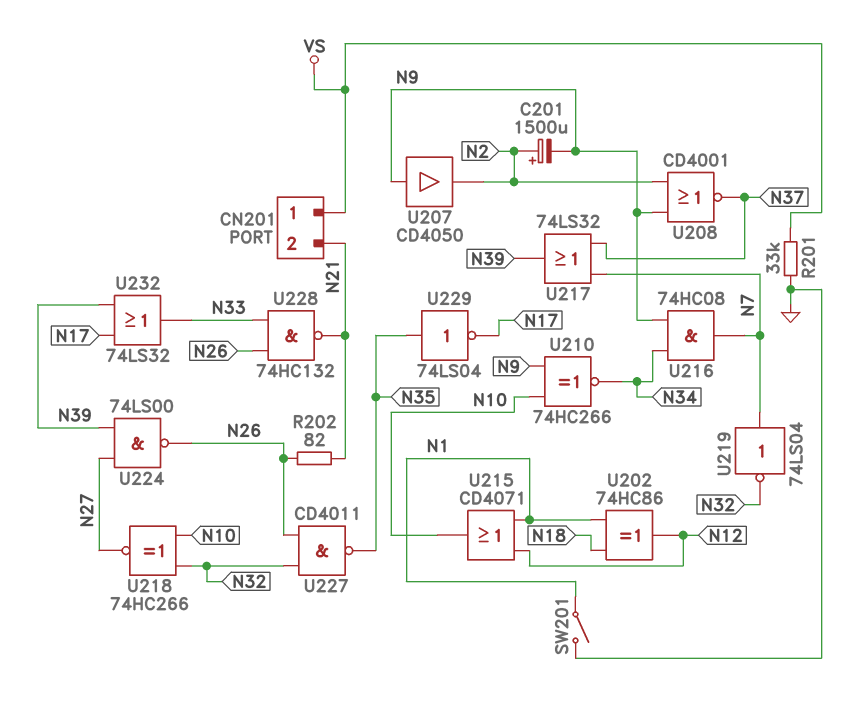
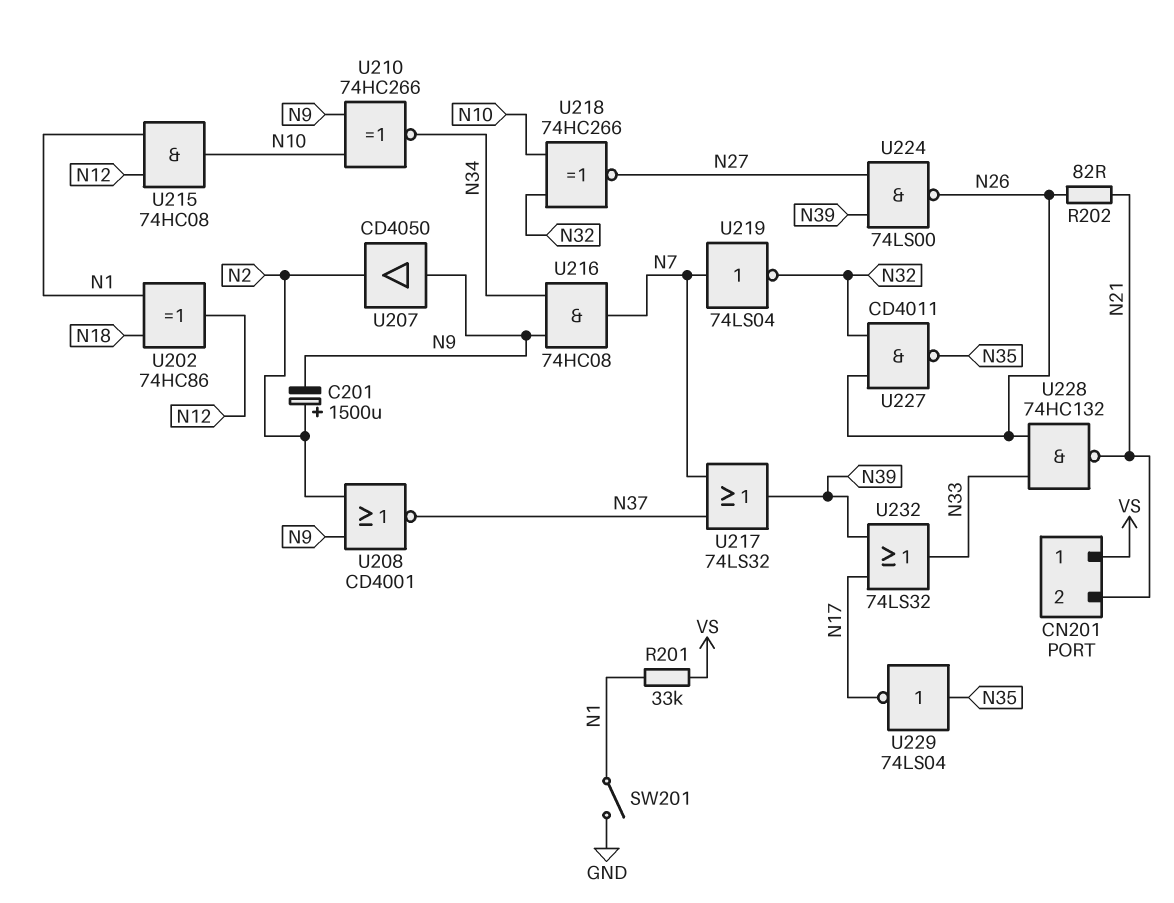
R201: 33k (GND, VS) -> 33k (N1, VS)
U215: OR CD4071 (in N1, in N12, out N10) -> AND 74HC08 (in N1, in N12, out N10)

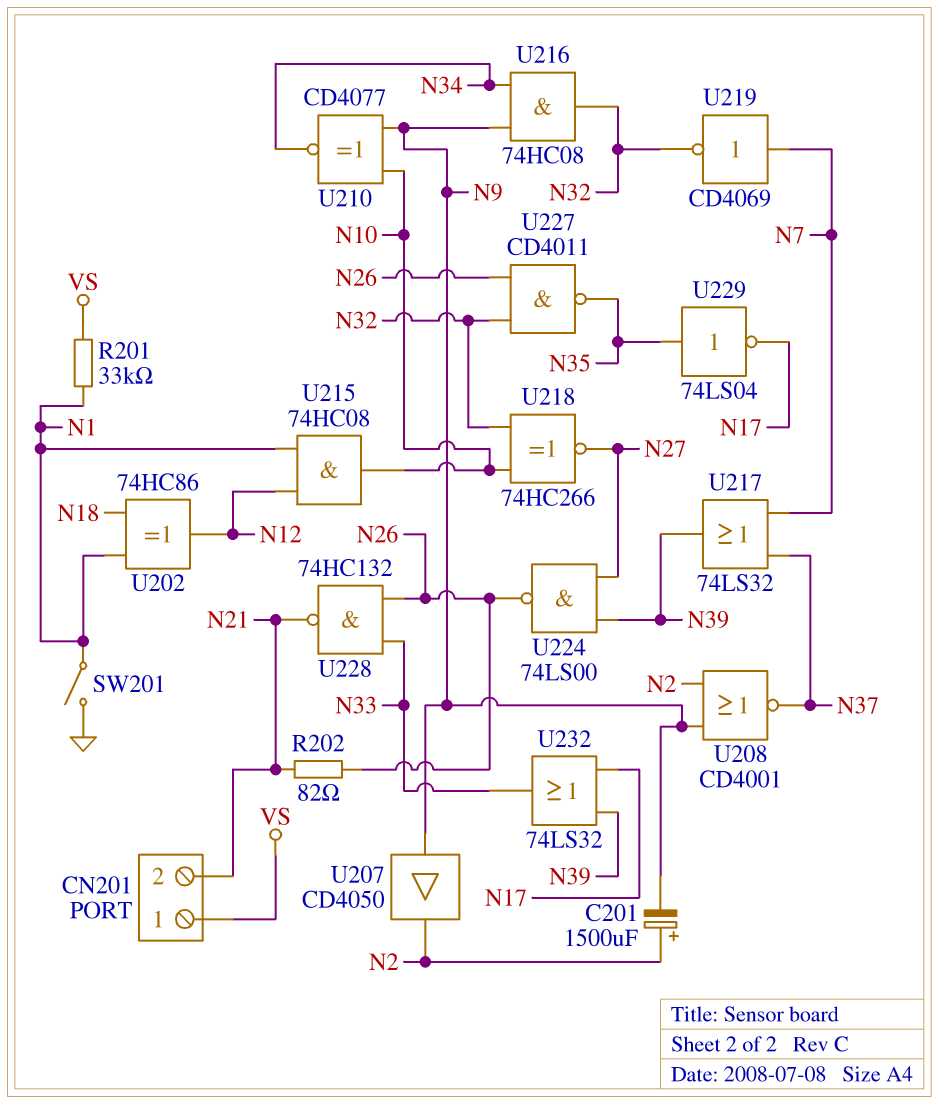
U210: XNOR 74HC266 (in N9, in N10, out N34) -> XNOR CD4077 (in N9, in N10, out N34)
U216: AND 74HC08 (in N9, in N34, out N7) -> AND 74HC08 (in N9, in N34, out N32)
U219: NOT 74LS04 (in N7, out N32) -> NOT CD4069 (in N7, out N32)

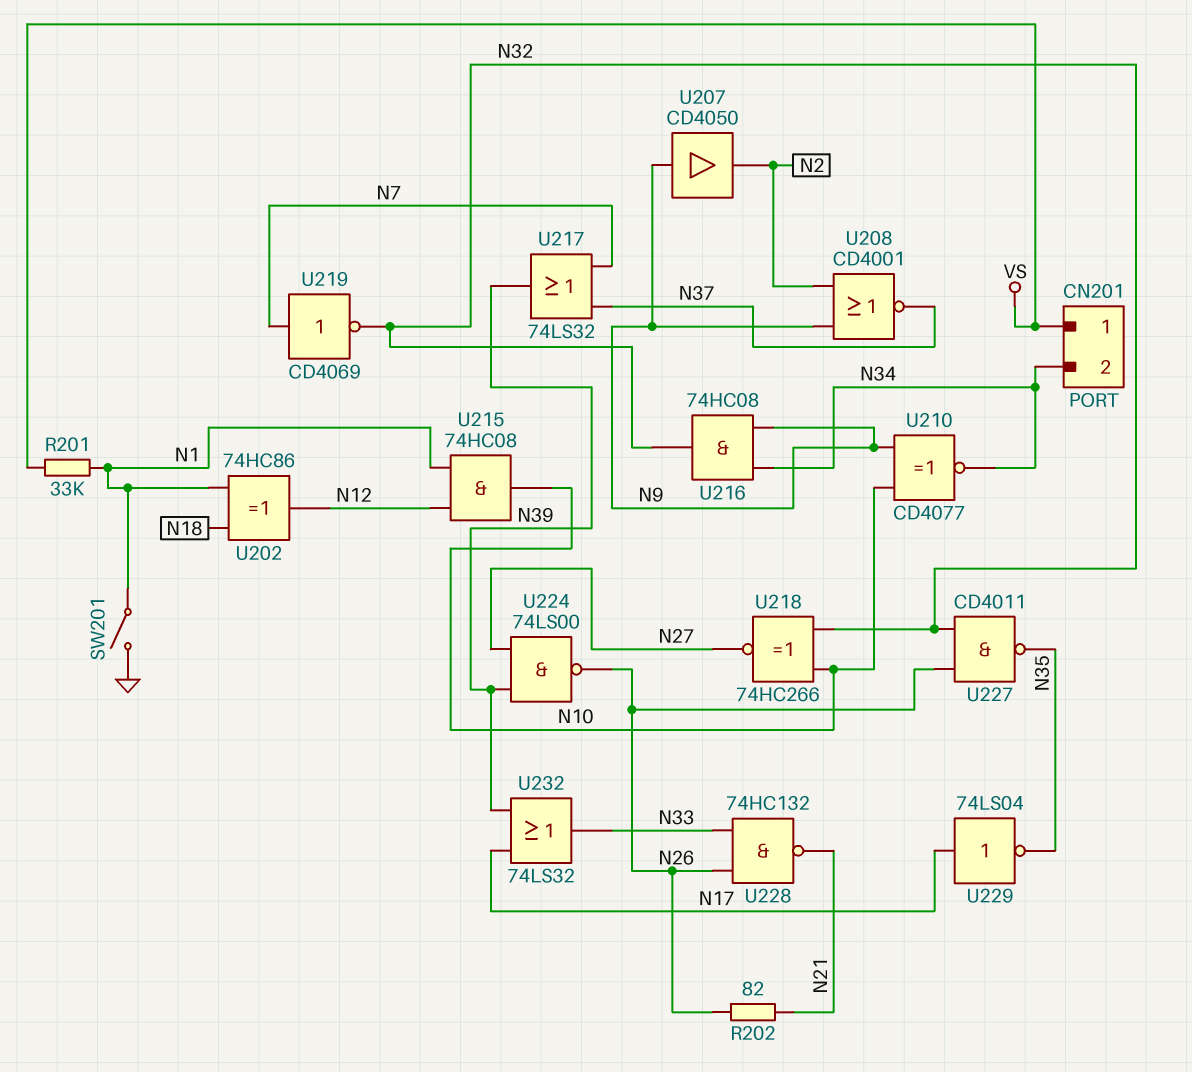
C201: 1500uF (plus N2, minus N9) -> none
CN201 pin 2: N21 -> N34
U229: NOT 74LS04 (in N35, out N17) -> NOT 74LS04 (in N17, out N35)

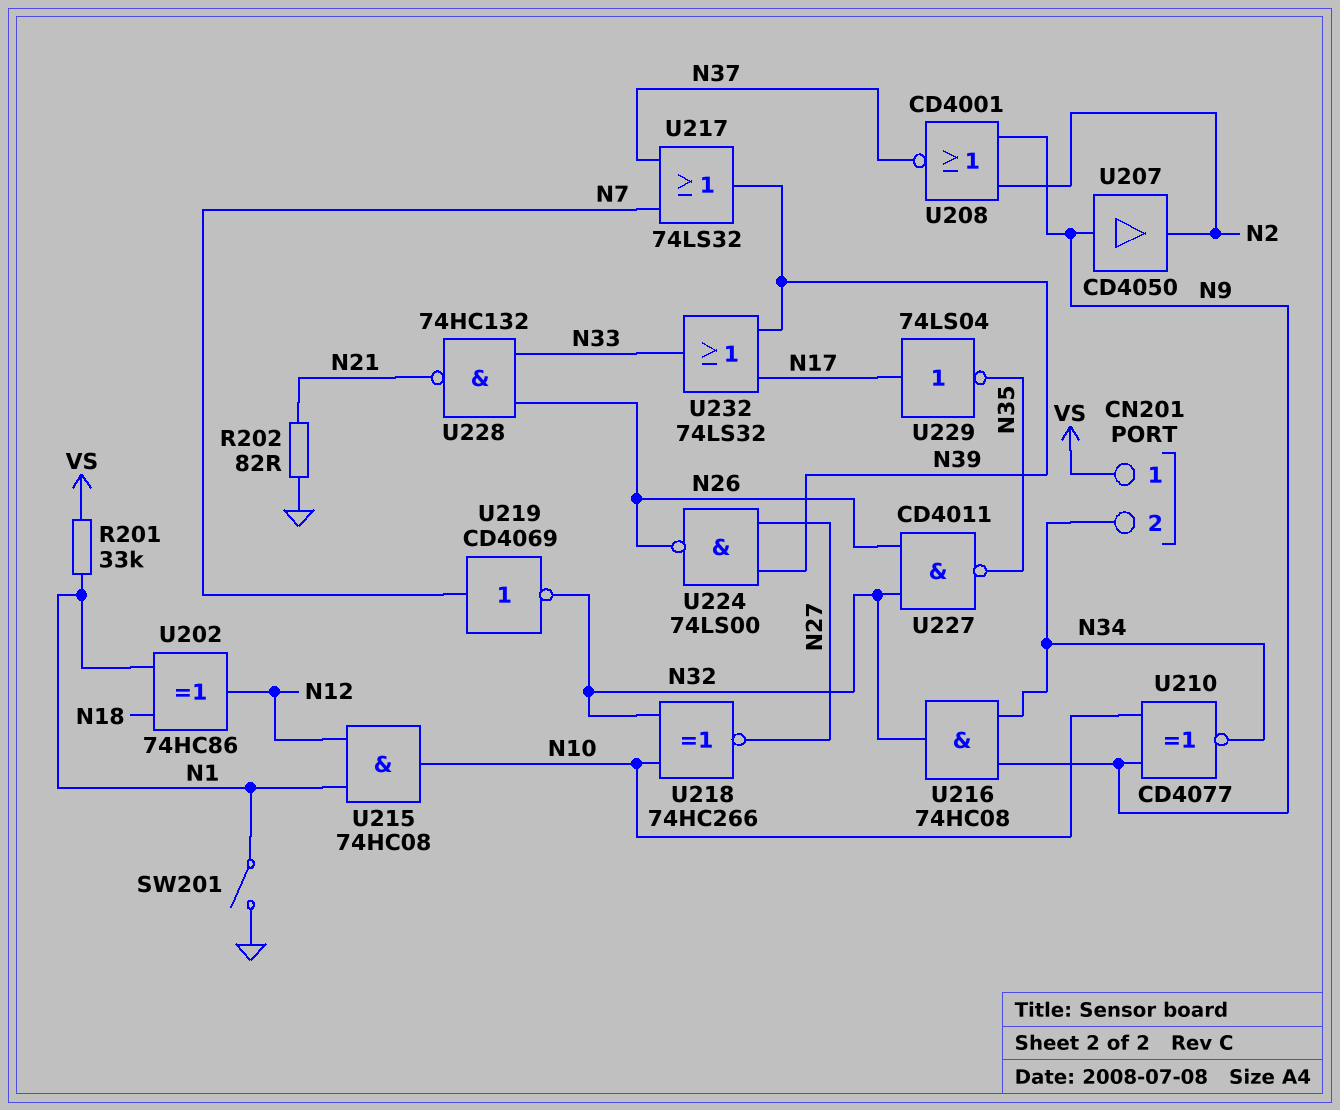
R202: 82 (N21, N26) -> 82 (GND, N21)

